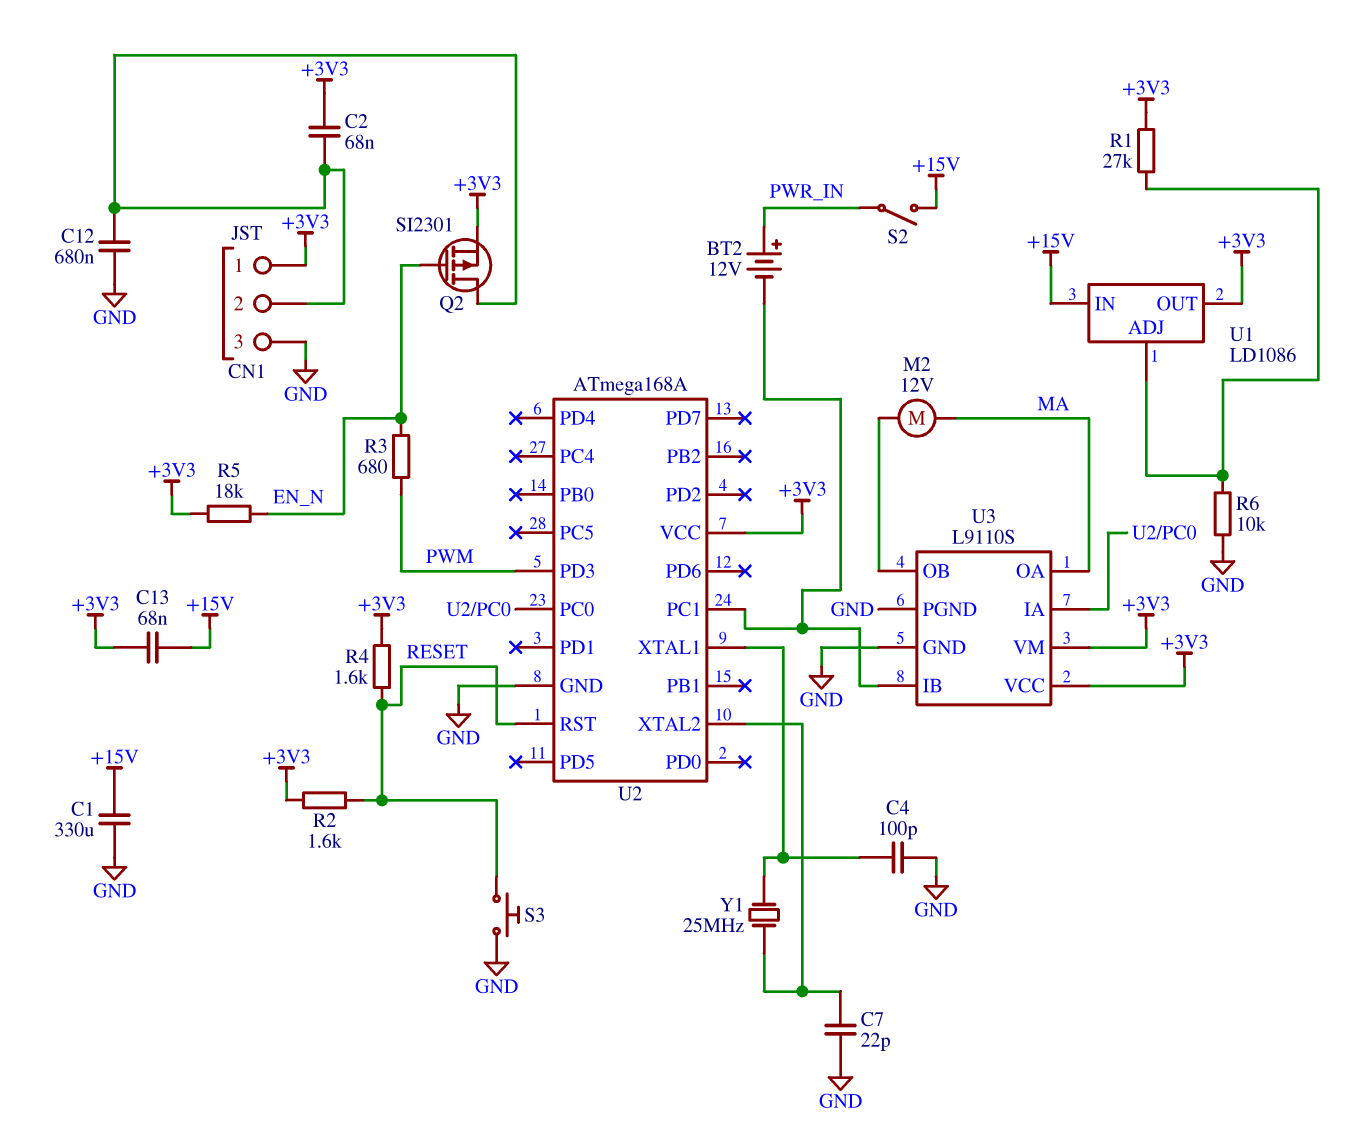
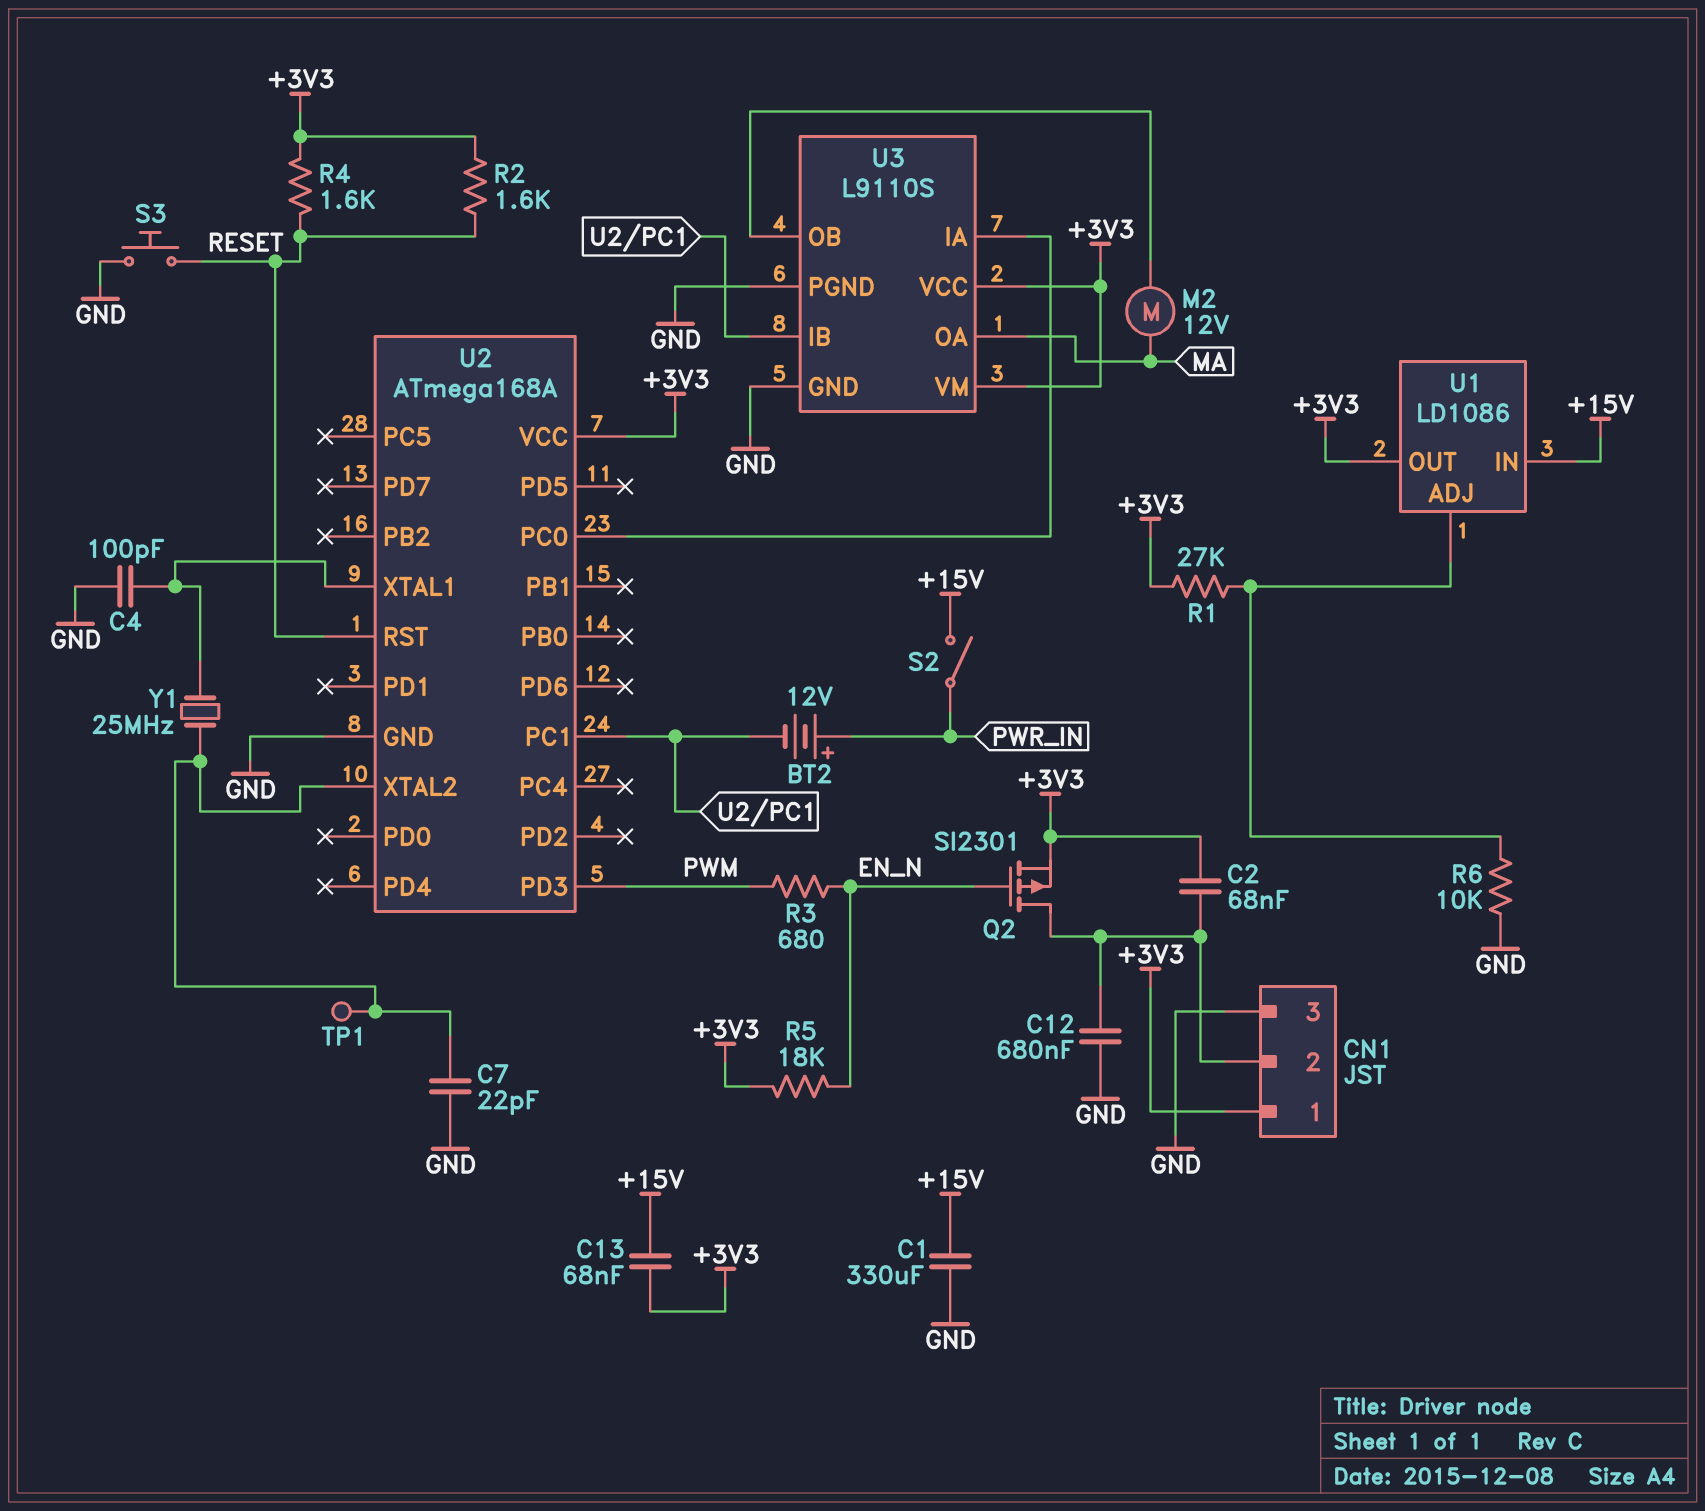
TP1: none -> test point (U2/XTAL2)

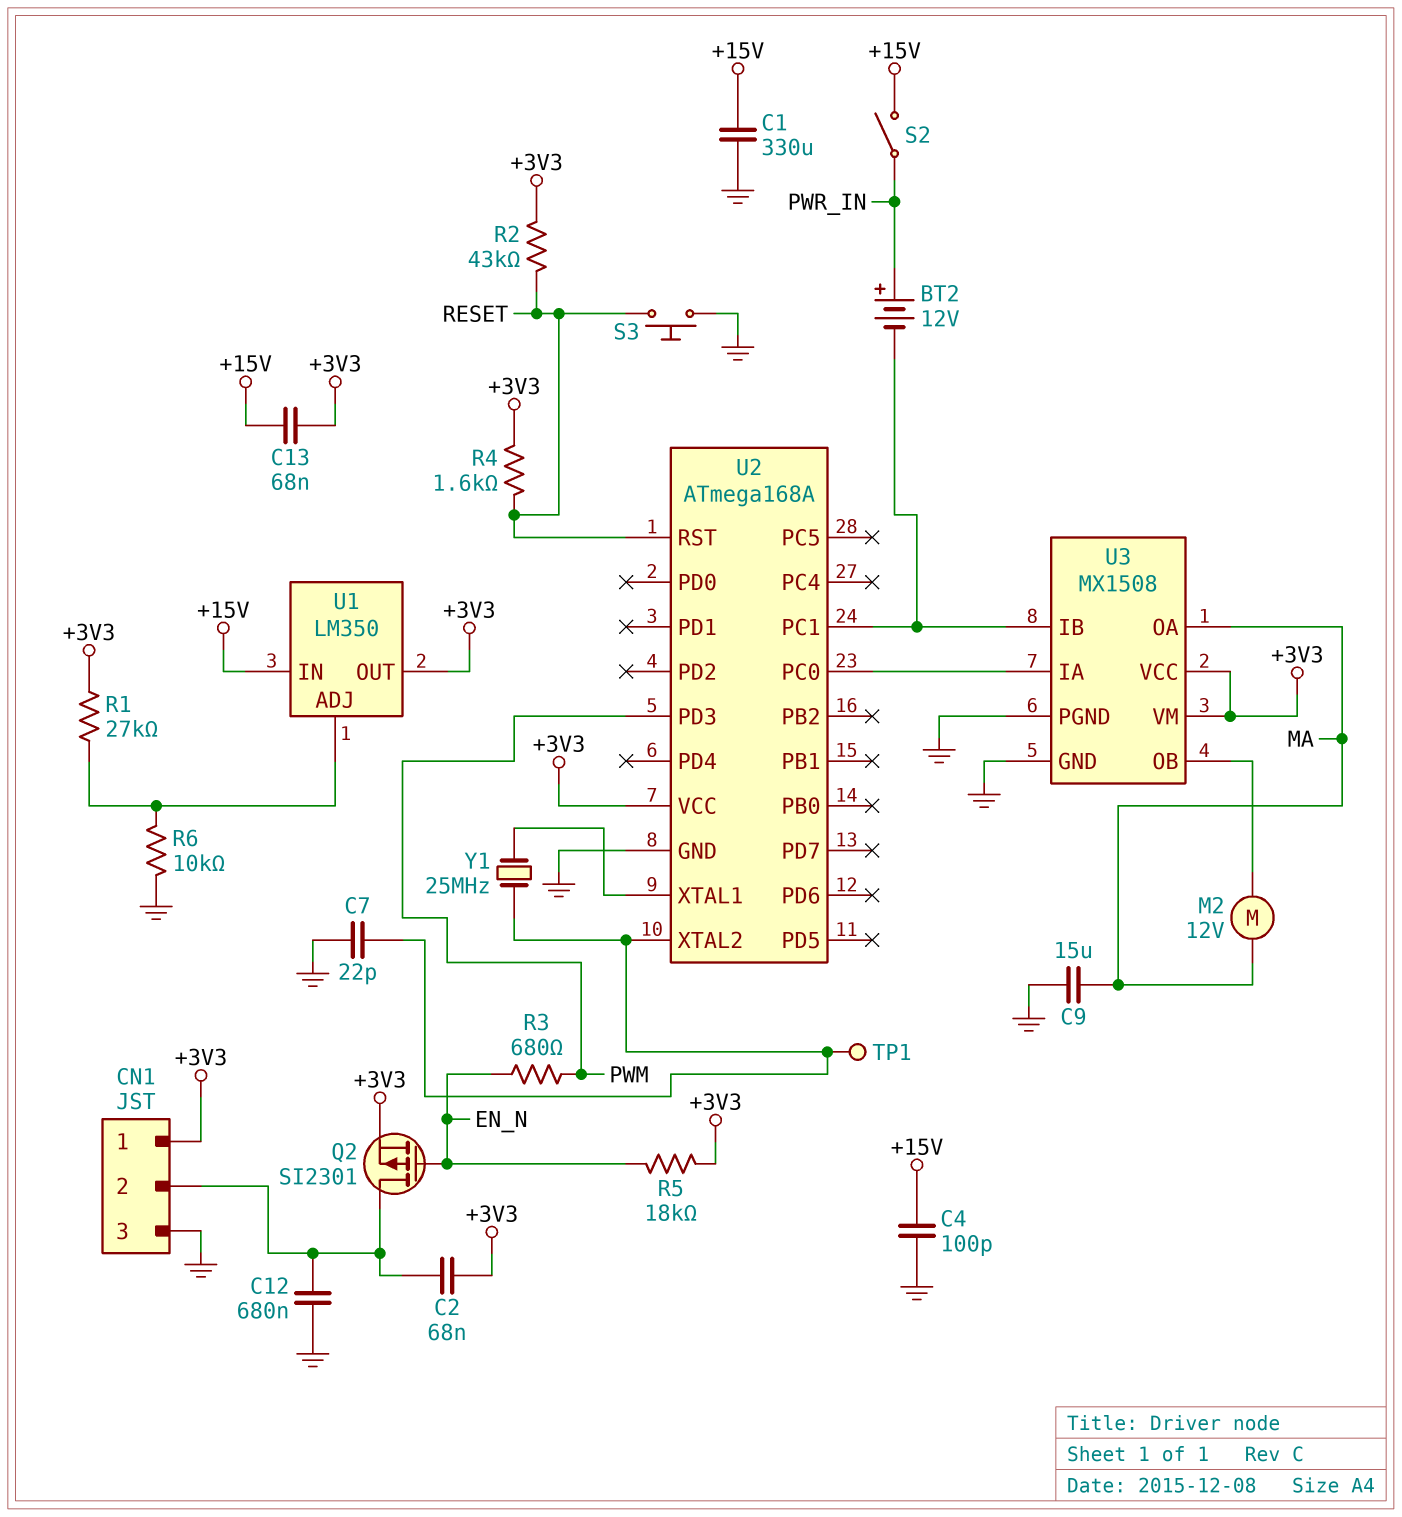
C4: 100pF (GND, U2/XTAL1) -> 100pF (+15V, GND)
C9: none -> 15uF (GND, MA)
R2: 1.6k (+3V3, RESET) -> 43k (+3V3, RESET)
U1: LD1086 -> LM350
U3: L9110S -> MX1508

